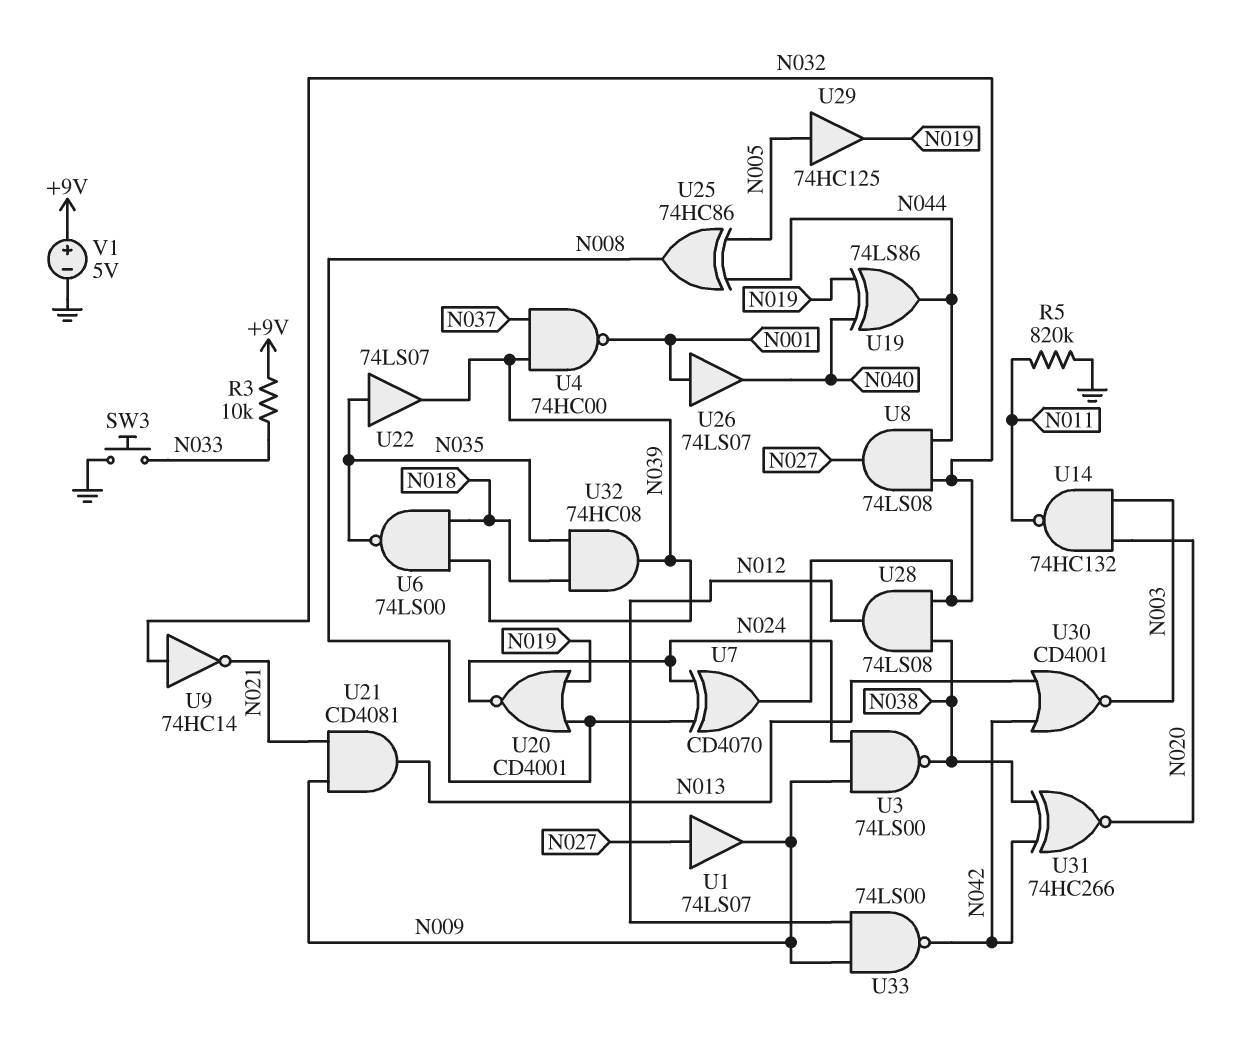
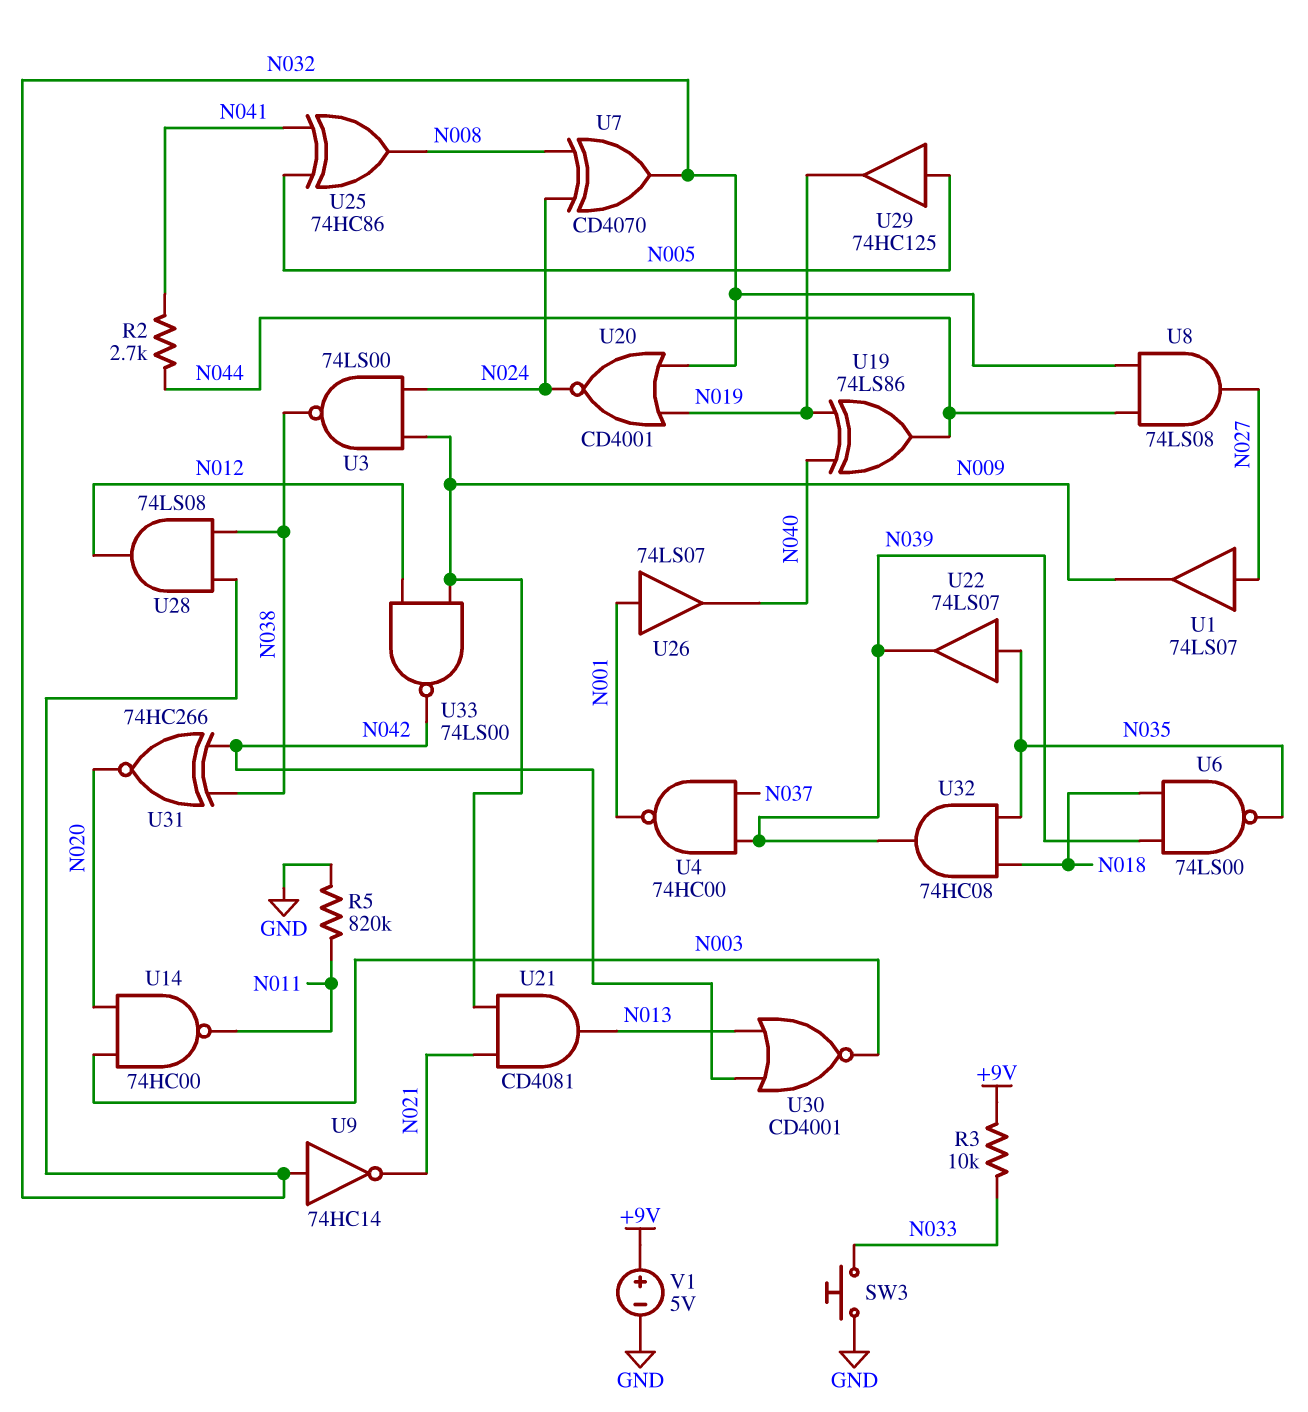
R2: none -> 2.7k (N041, N044)
U14: NAND 74HC132 (in N003, in N020, out N011) -> NAND 74HC00 (in N003, in N020, out N011)
U20: NOR CD4001 (in N008, in N019, out N024) -> NOR CD4001 (in N019, in N032, out N024)
U25: XOR 74HC86 (in N005, in N044, out N008) -> XOR 74HC86 (in N005, in N041, out N008)

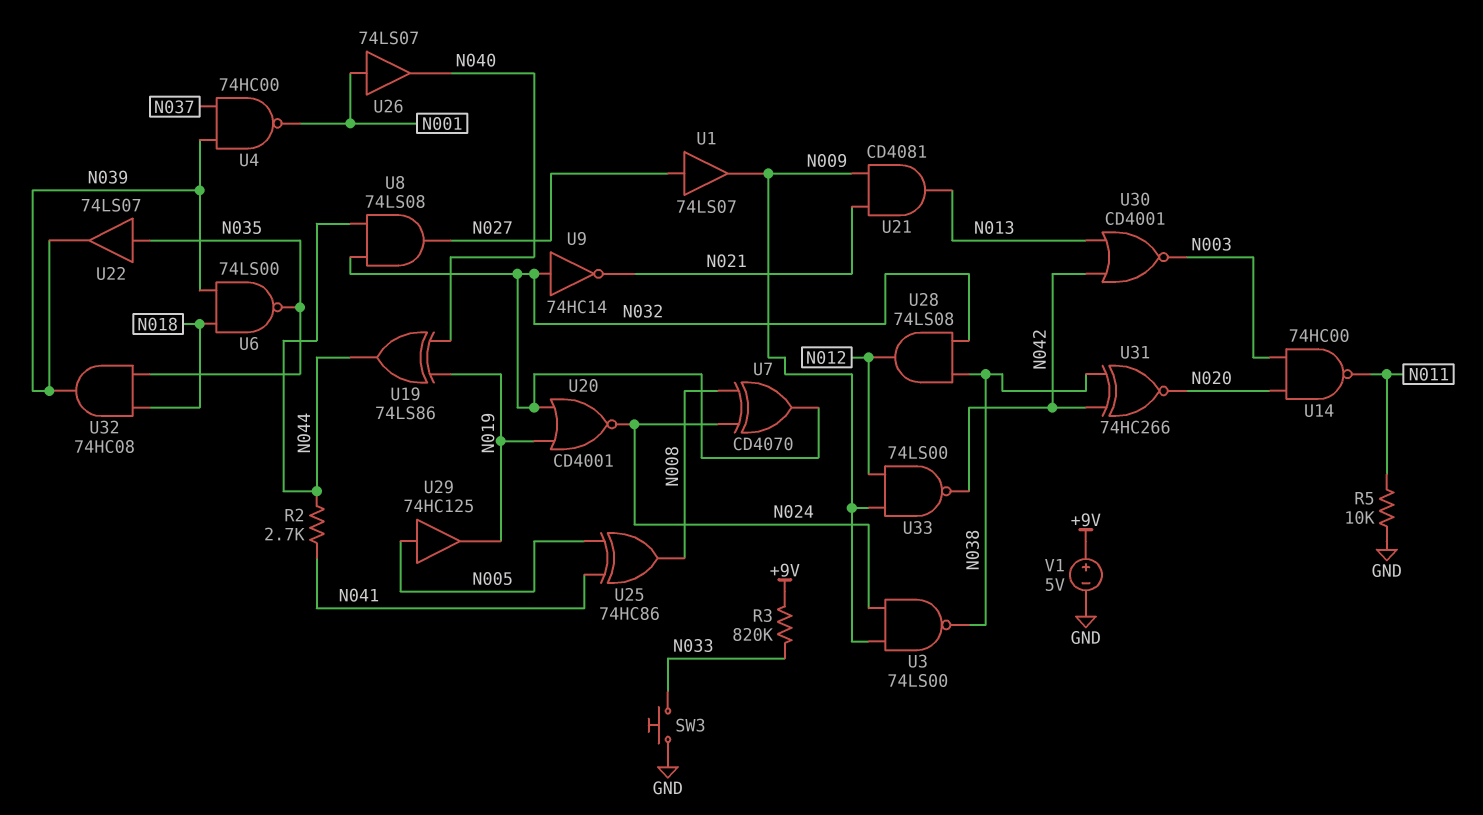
R3: 10k (+9V, N033) -> 820k (+9V, N033)
R5: 820k (GND, N011) -> 10k (GND, N011)

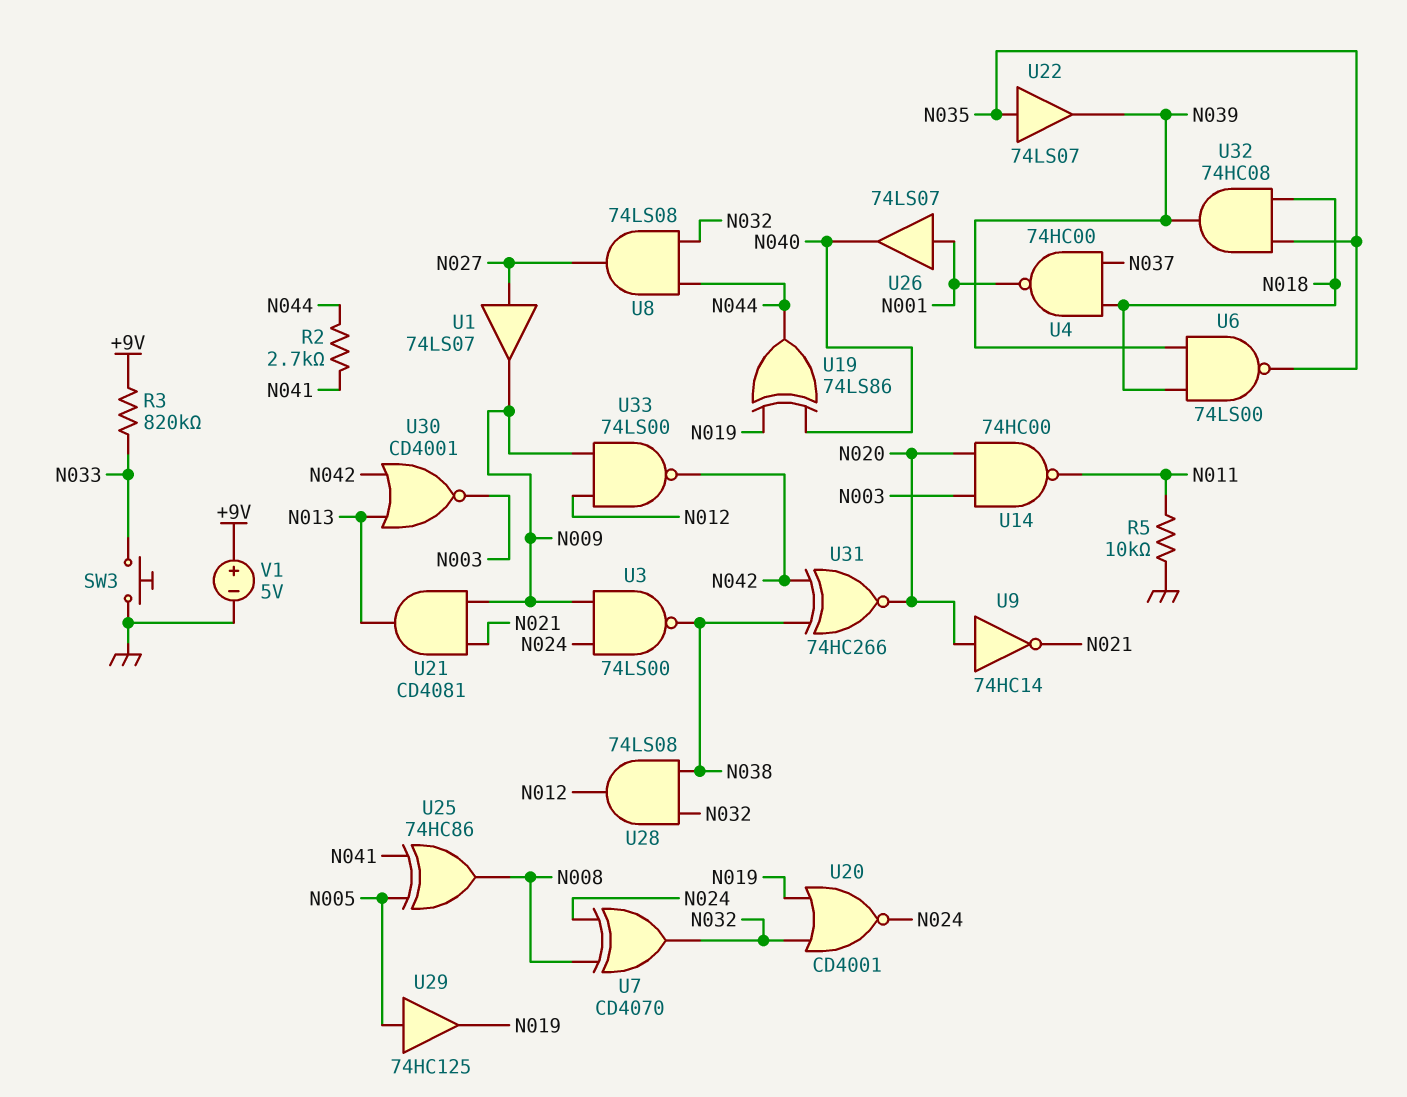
U4: NAND 74HC00 (in N037, in N039, out N001) -> NAND 74HC00 (in N018, in N037, out N001)
U9: NOT 74HC14 (in N032, out N021) -> NOT 74HC14 (in N020, out N021)

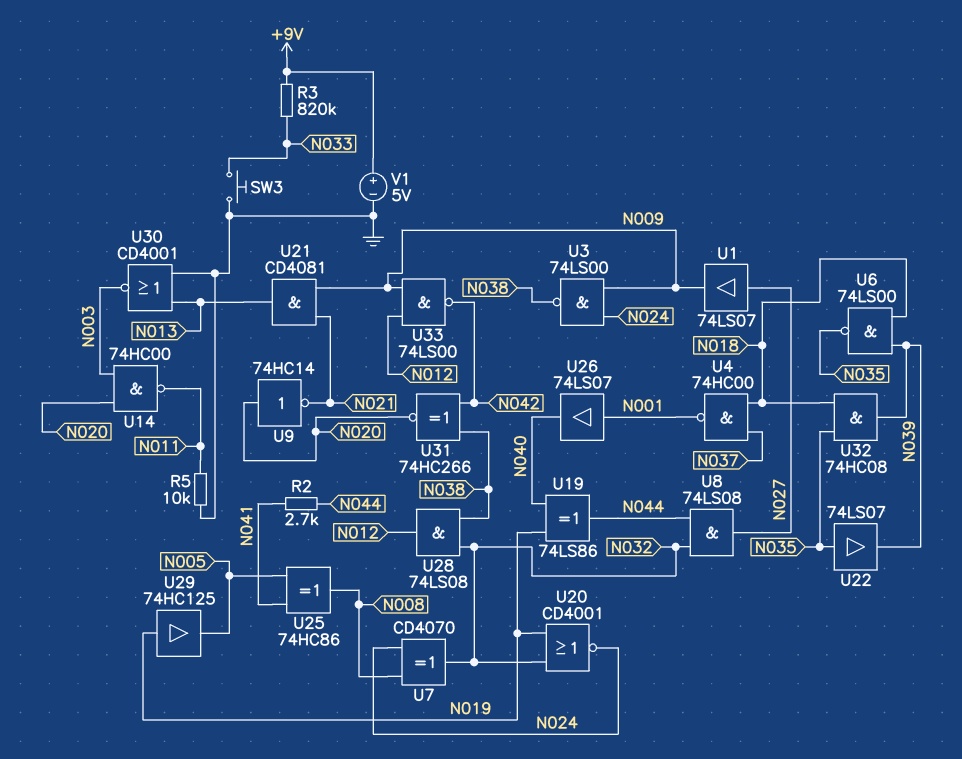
U29: buffer 74HC125 (in N005, out N019) -> buffer 74HC125 (in N019, out N005)
U30: NOR CD4001 (in N013, in N042, out N003) -> NOR CD4001 (in GND, in N013, out N003)

